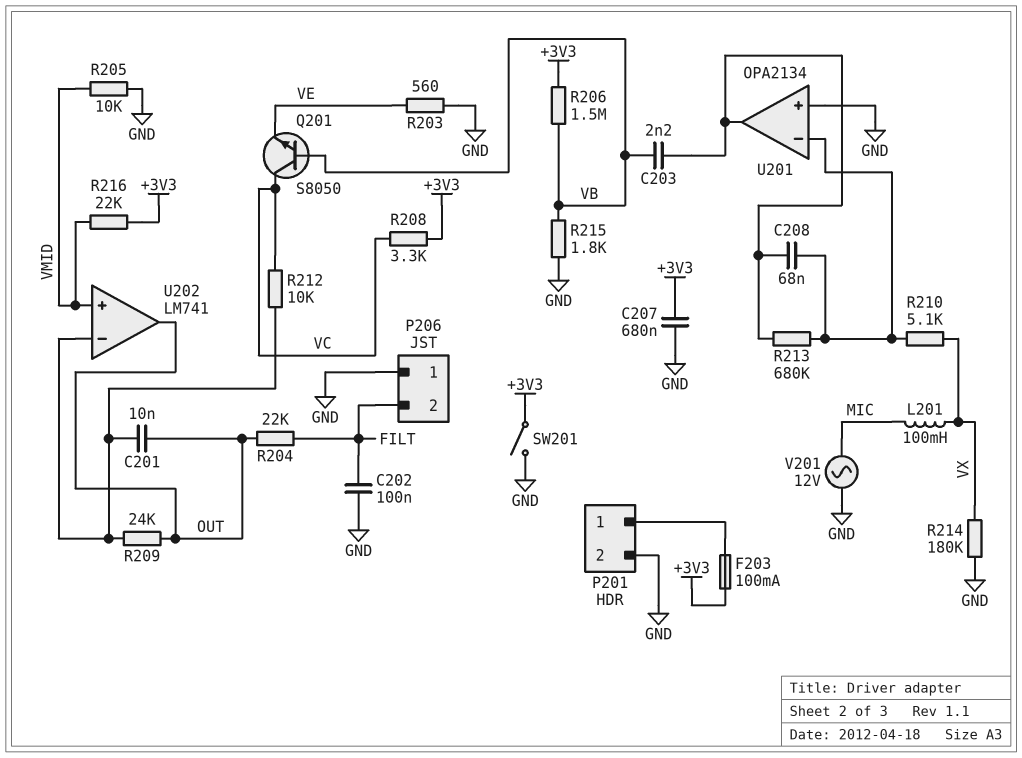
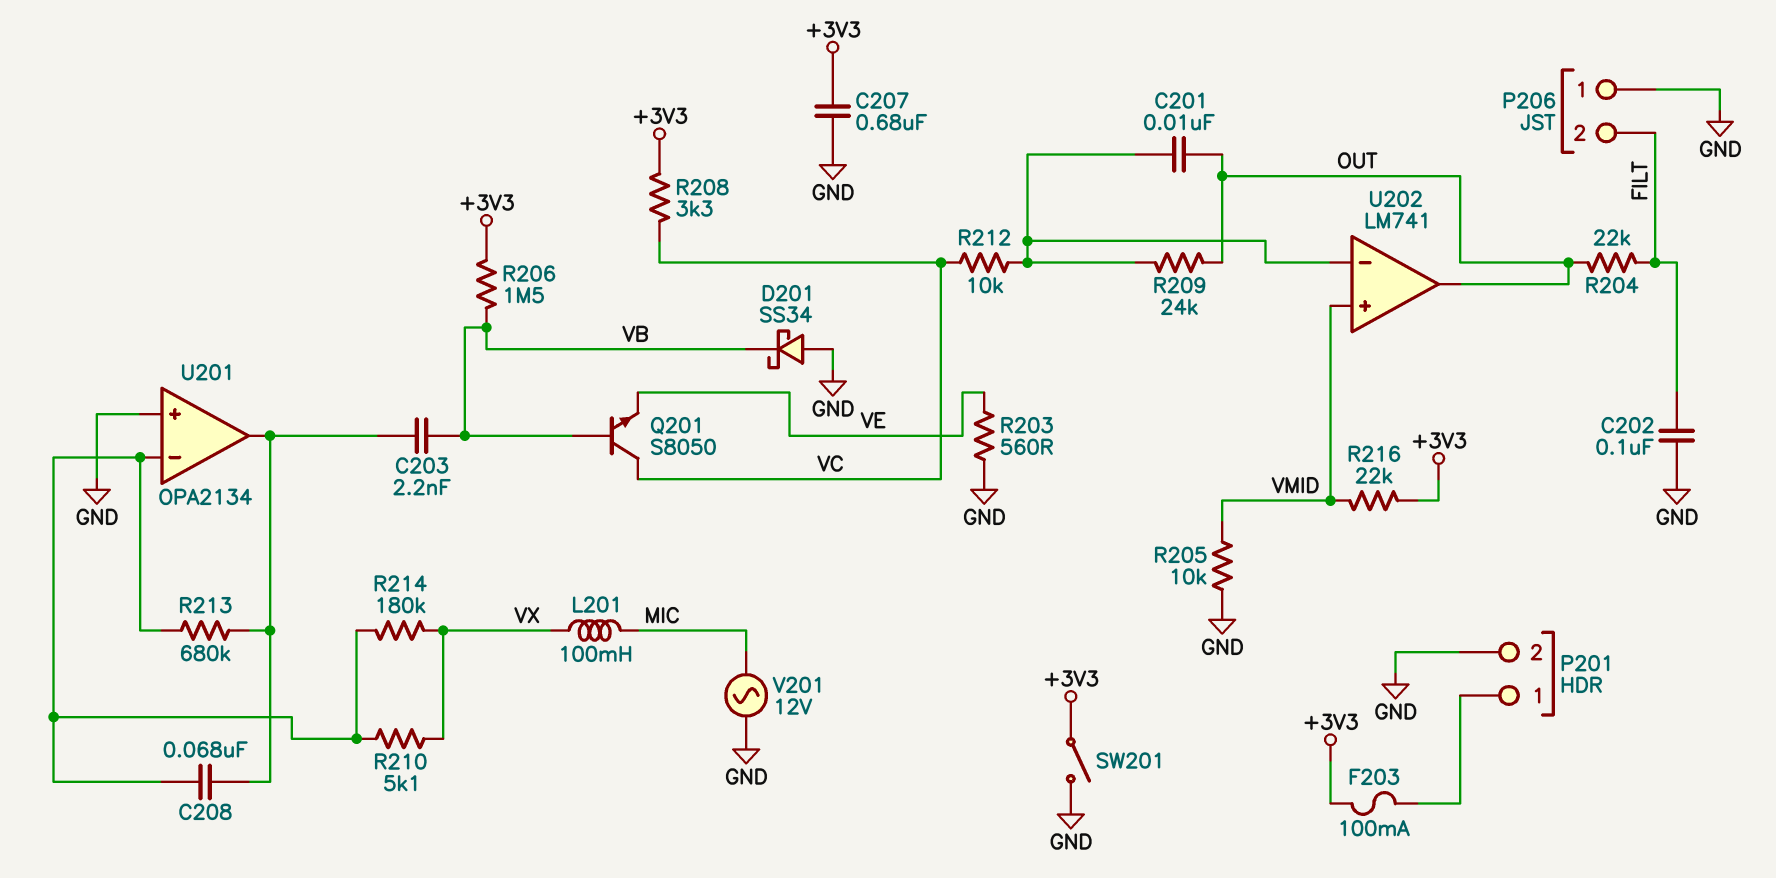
D201: none -> schottky SS34 (A GND, K VB)
R214: 180k (GND, VX) -> 180k (U201/in-, VX)
R215: 1.8k (GND, VB) -> none

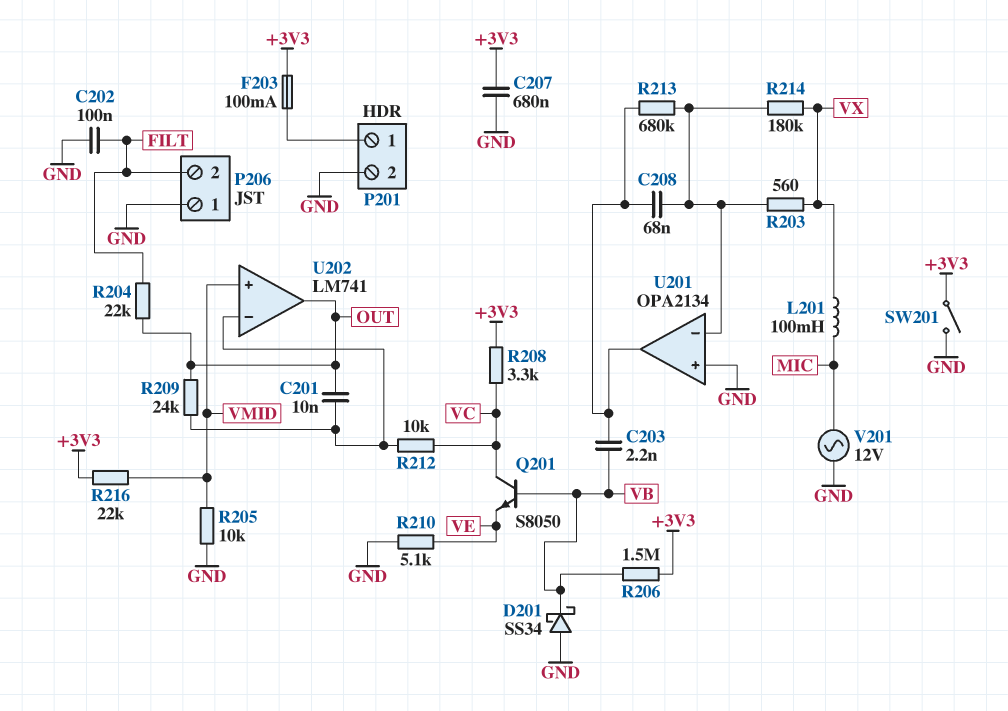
R203: 560 (GND, VE) -> 560 (U201/in-, VX)
R210: 5.1k (U201/in-, VX) -> 5.1k (GND, VE)

